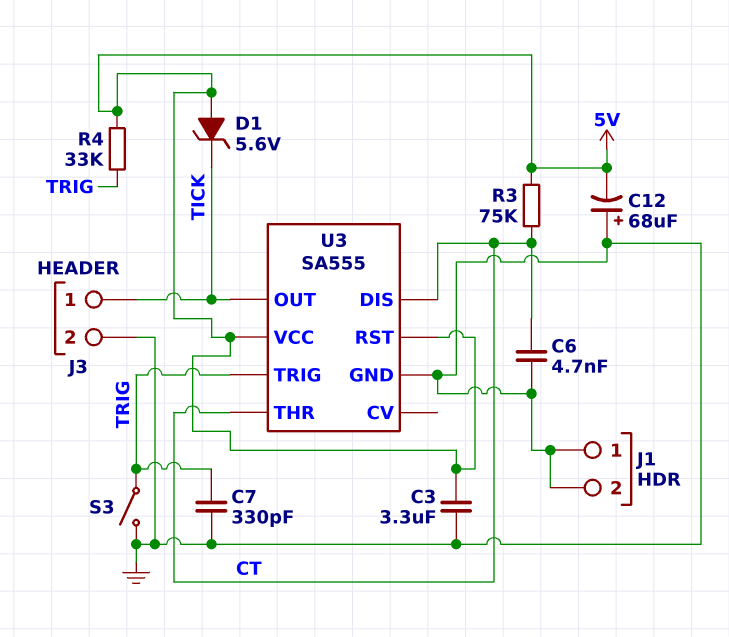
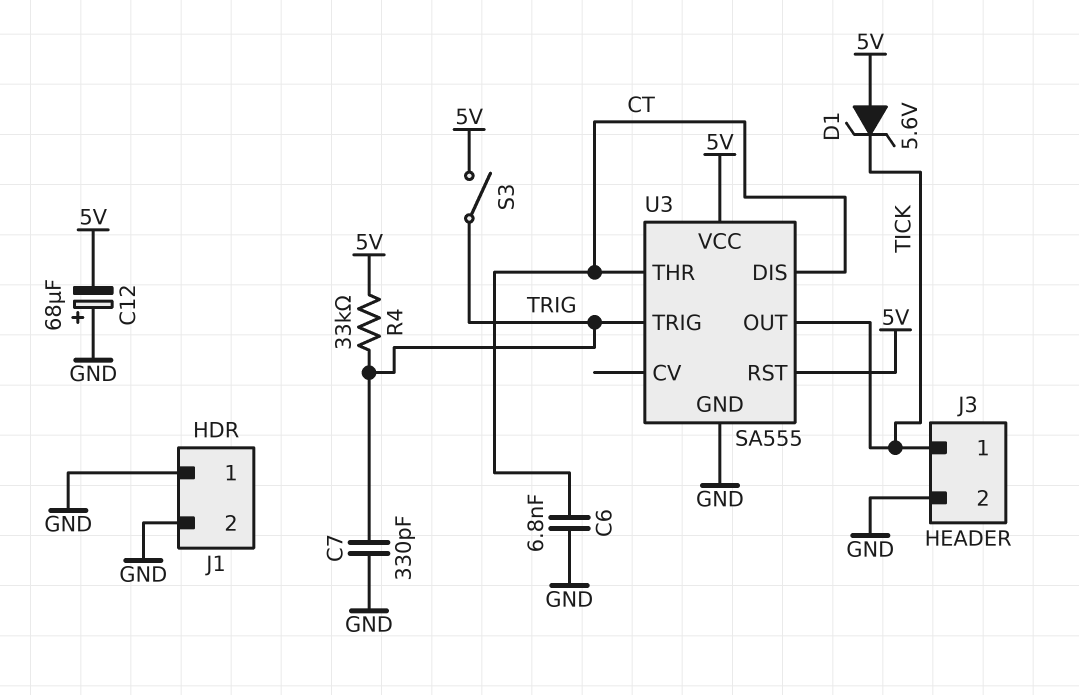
C3: 3.3uF (5V, GND) -> none
C6: 4.7nF (CT, GND) -> 6.8nF (CT, GND)
R3: 75k (5V, CT) -> none
S3: switch (GND, TRIG) -> switch (5V, TRIG)

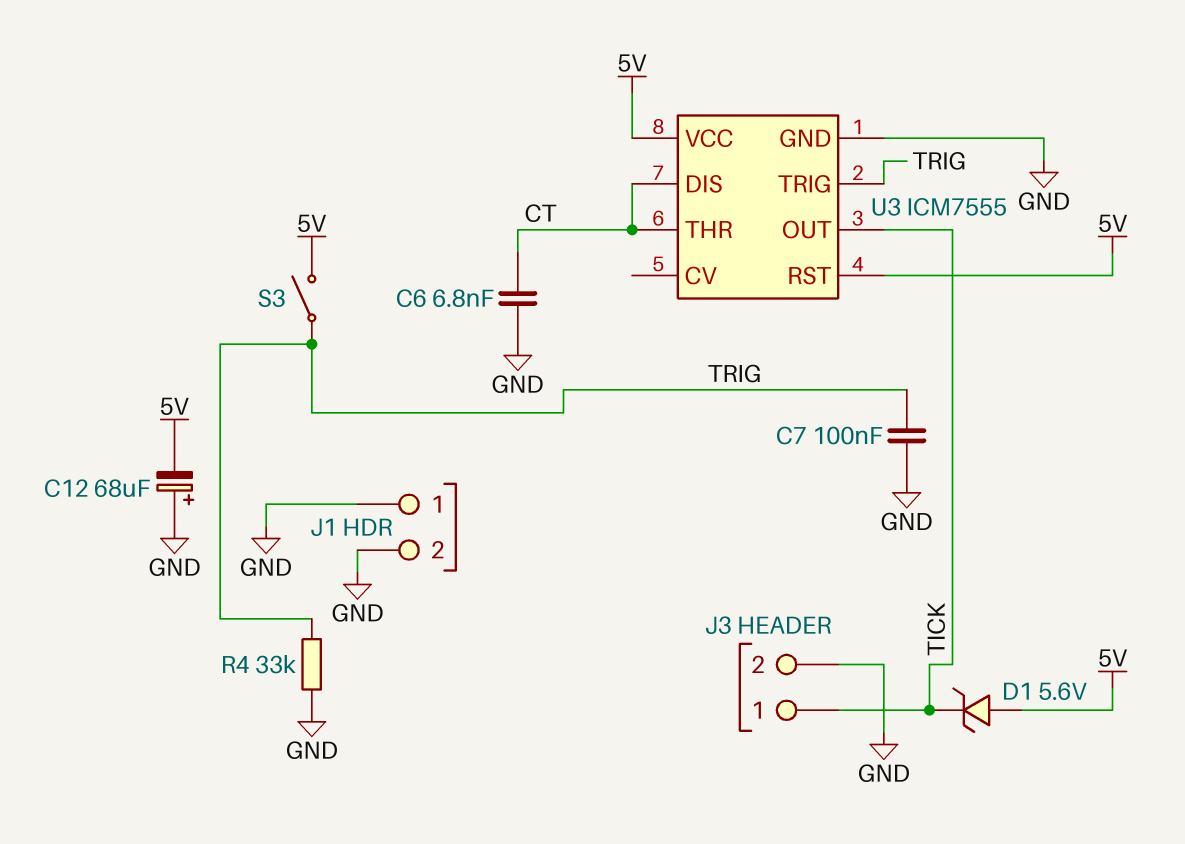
C7: 330pF (GND, TRIG) -> 100nF (GND, TRIG)
R4: 33k (5V, TRIG) -> 33k (GND, TRIG)
U3: SA555 -> ICM7555

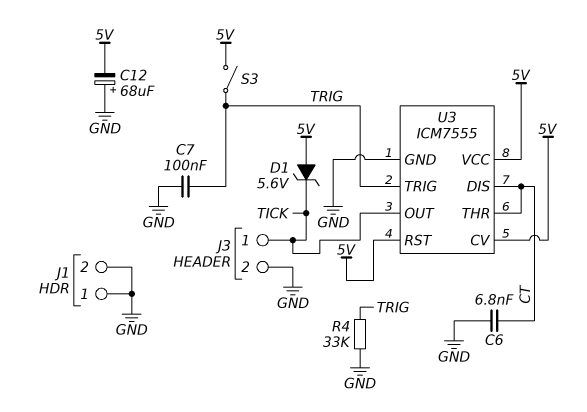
U3 pin CV: none -> 5V

